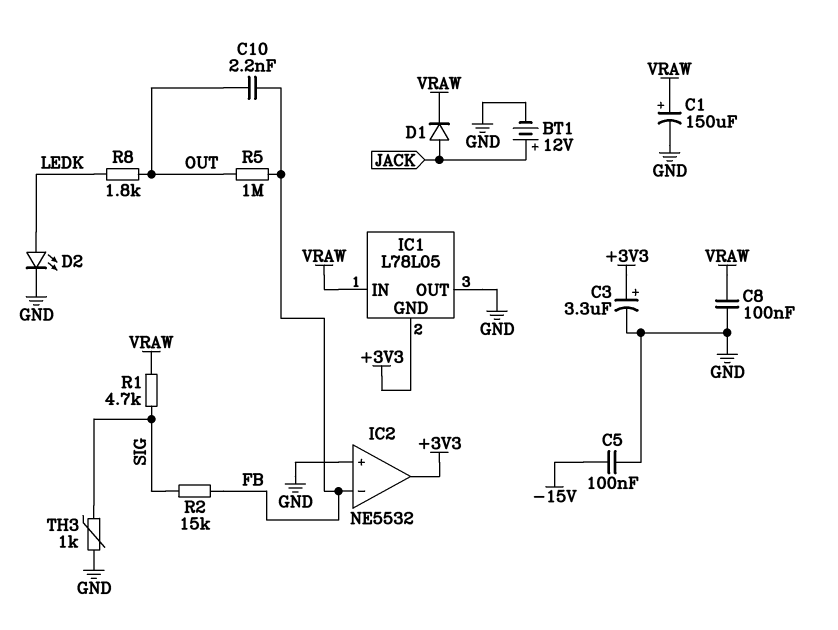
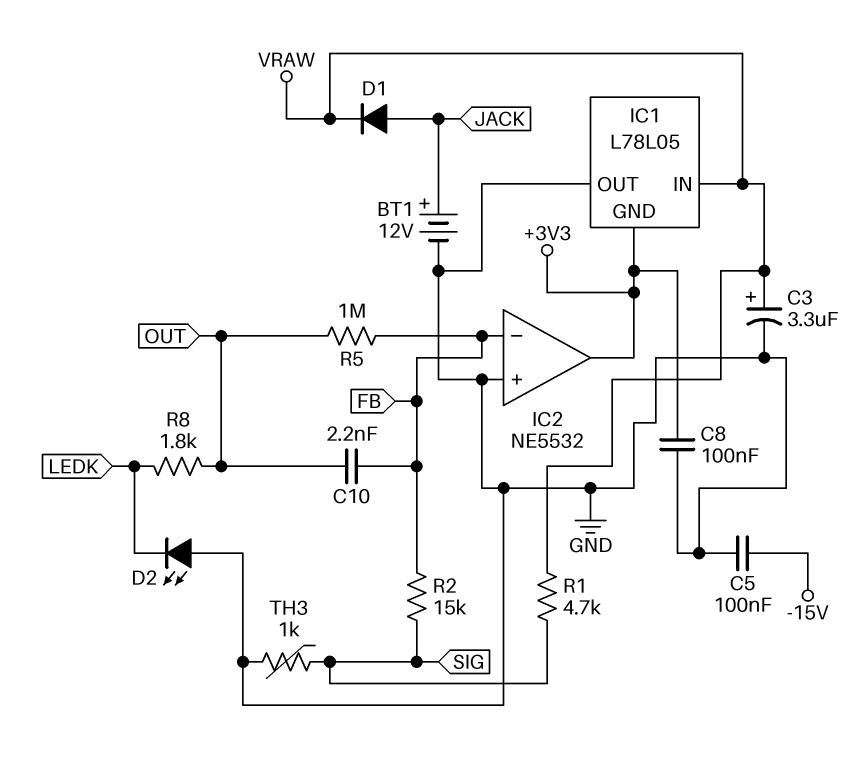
C1: 150uF (plus VRAW, minus GND) -> none
C3: 3.3uF (plus +3V3, minus GND) -> 3.3uF (plus VRAW, minus GND)
C8: 100nF (GND, VRAW) -> 100nF (+3V3, GND)
D2: LED (A LEDK, K GND) -> LED (A GND, K LEDK)

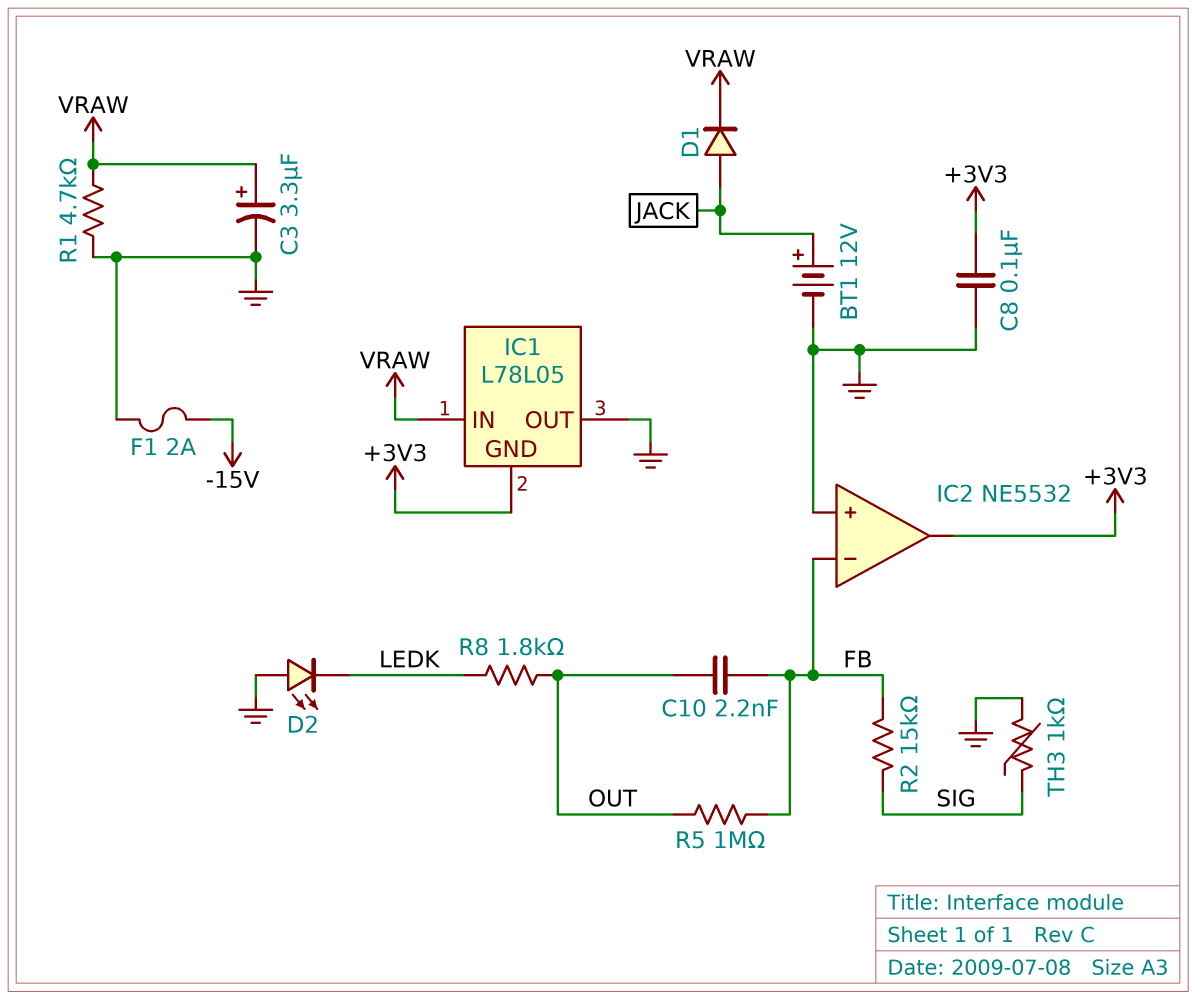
C5: 100nF (-15V, GND) -> none
F1: none -> 2A (-15V, GND)
R1: 4.7k (SIG, VRAW) -> 4.7k (GND, VRAW)

